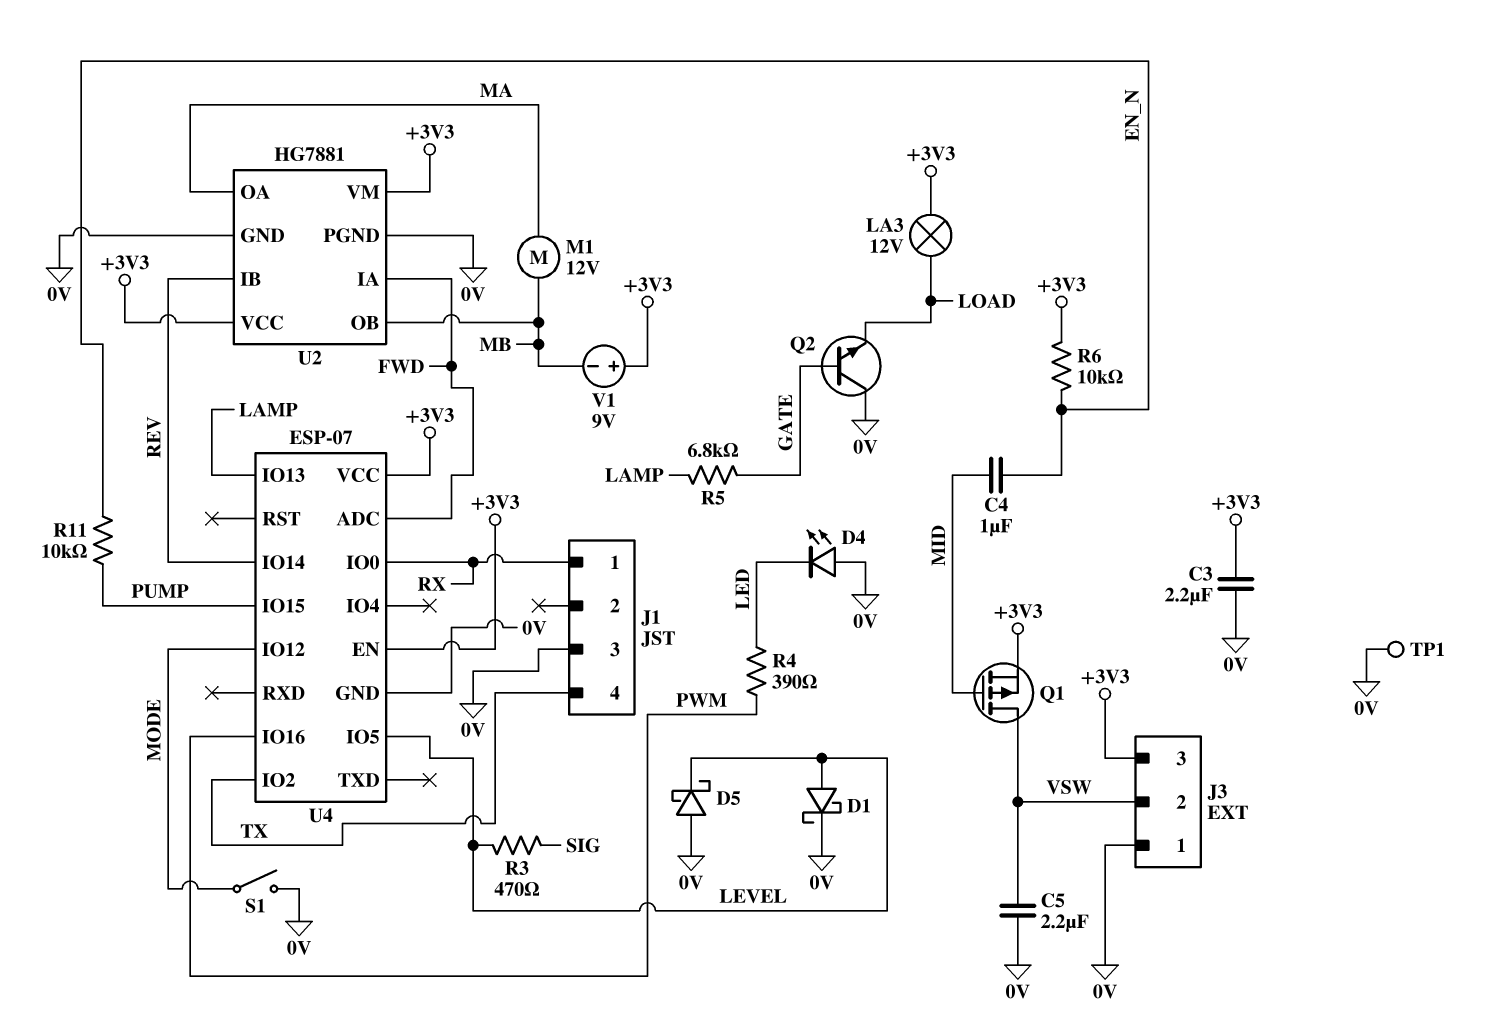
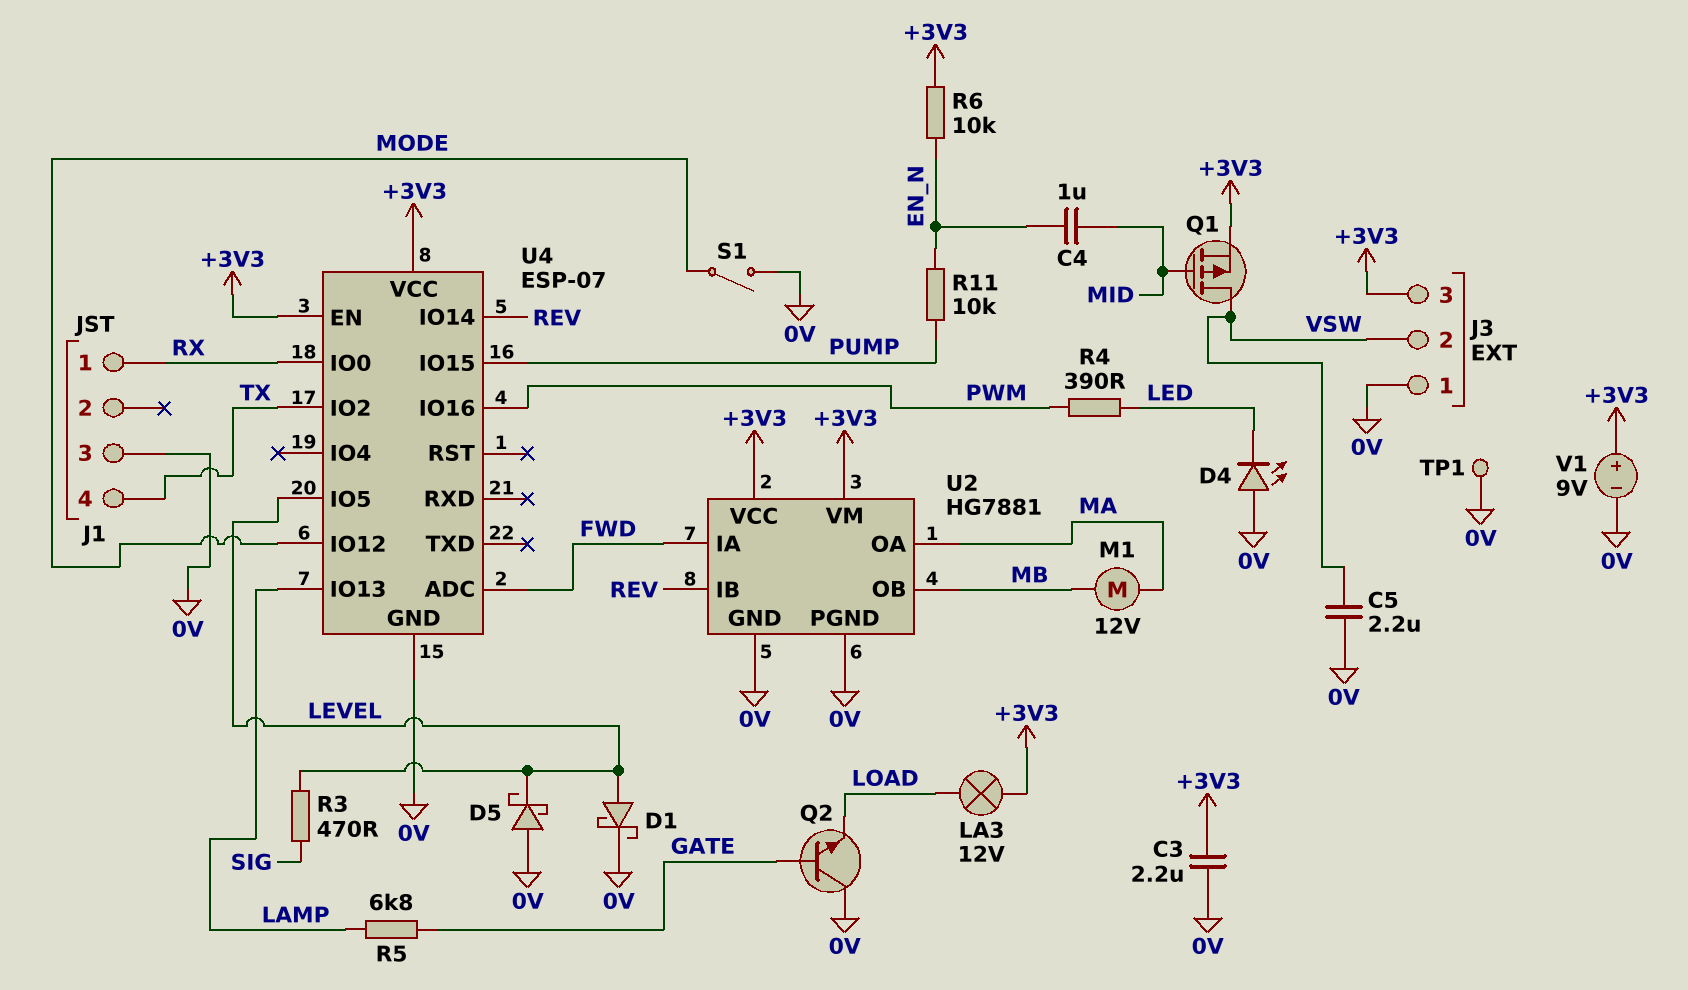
V1: 9V (plus +3V3, minus MB) -> 9V (plus +3V3, minus 0V)

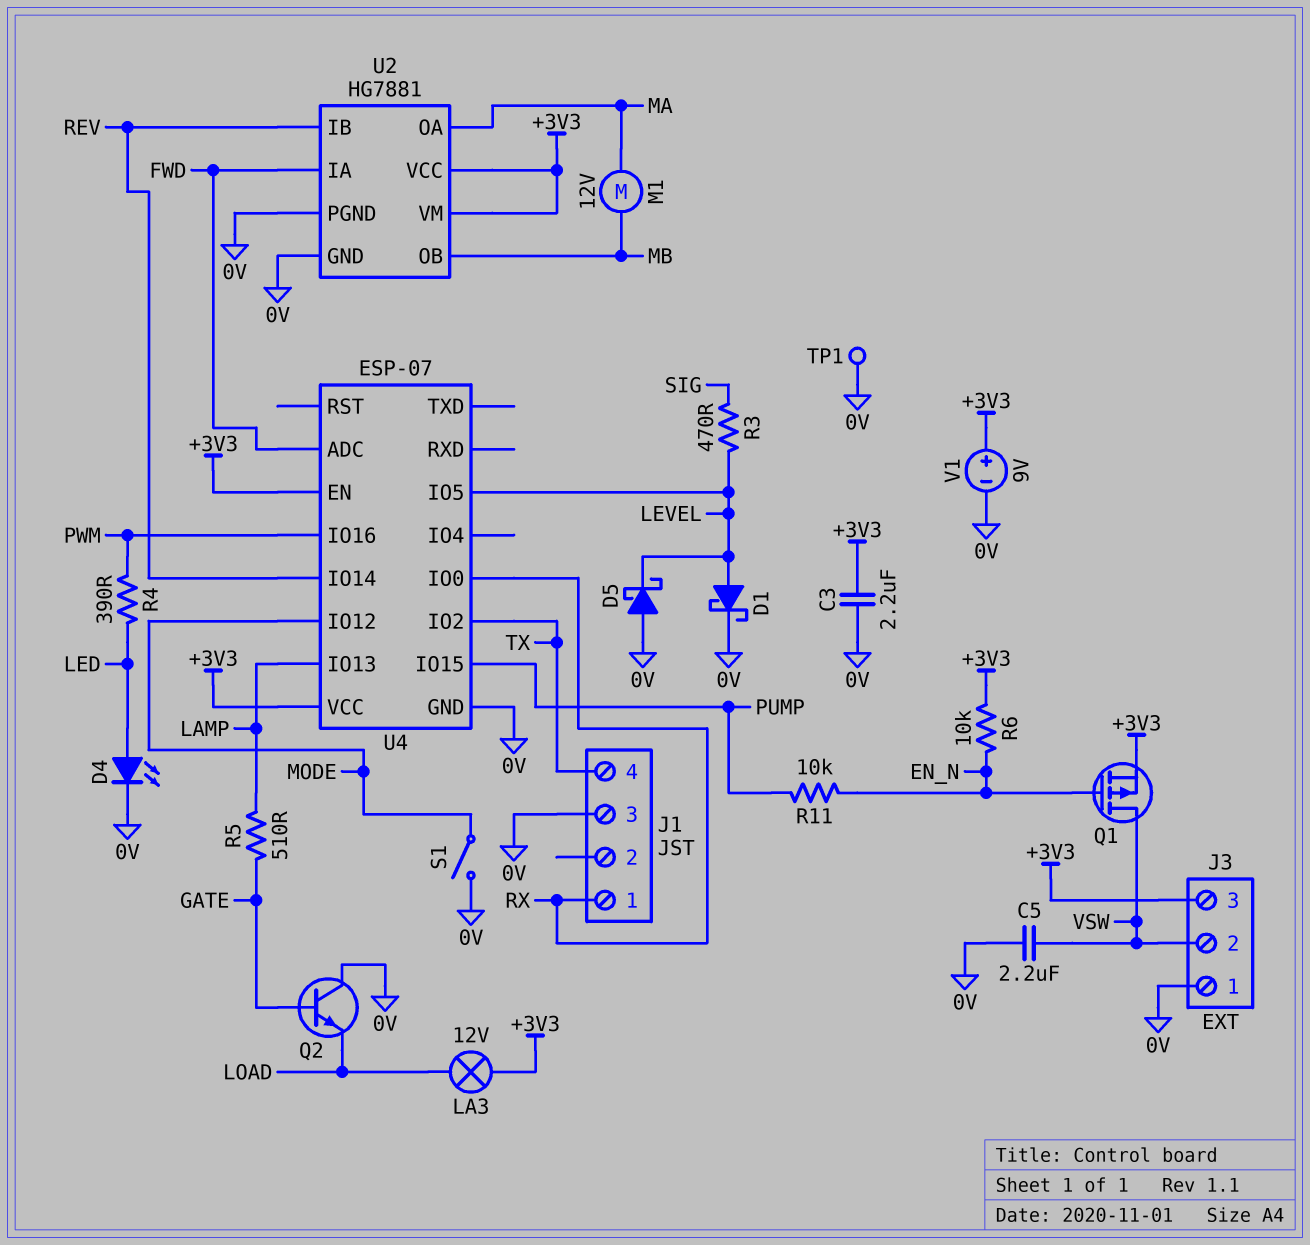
C4: 1uF (EN_N, MID) -> none
D4: LED (A 0V, K LED) -> LED (A LED, K 0V)
Q1: PMOS (G MID, D VSW, S +3V3) -> PMOS (G EN_N, D VSW, S +3V3)
R5: 6.8k (GATE, LAMP) -> 510 (GATE, LAMP)

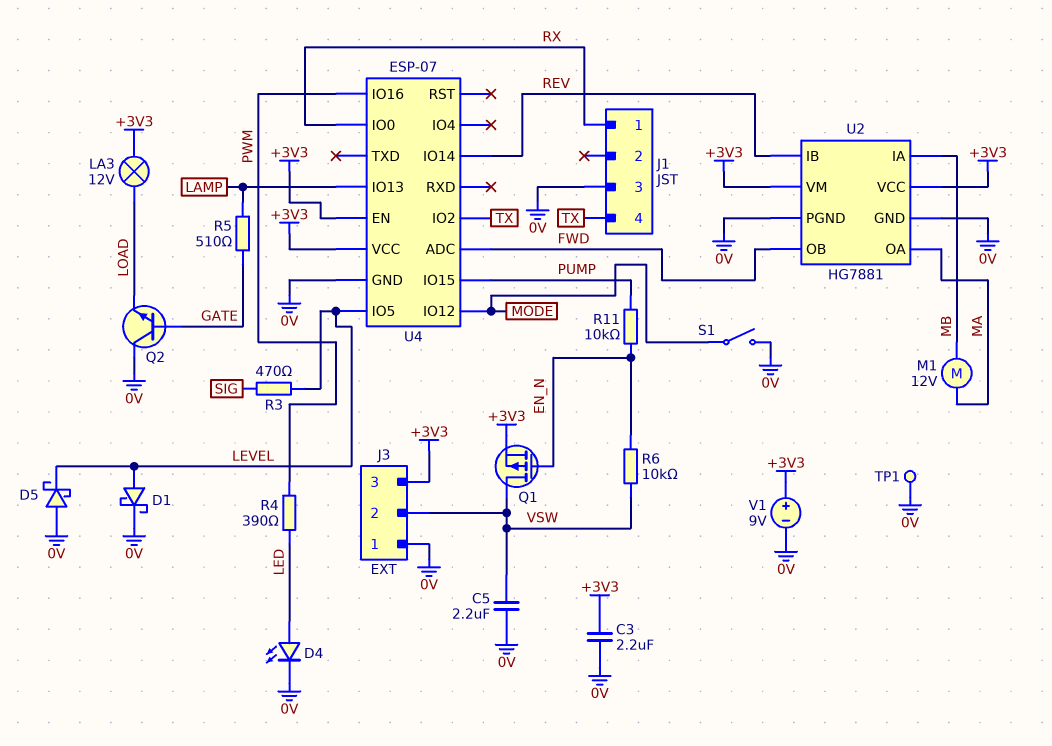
R6: 10k (+3V3, EN_N) -> 10k (EN_N, VSW)
U2 pin IA: FWD -> MB
U2 pin OB: MB -> FWD

